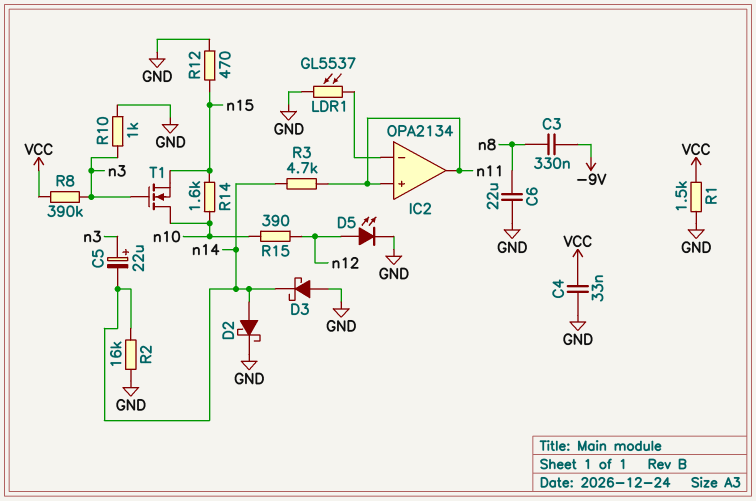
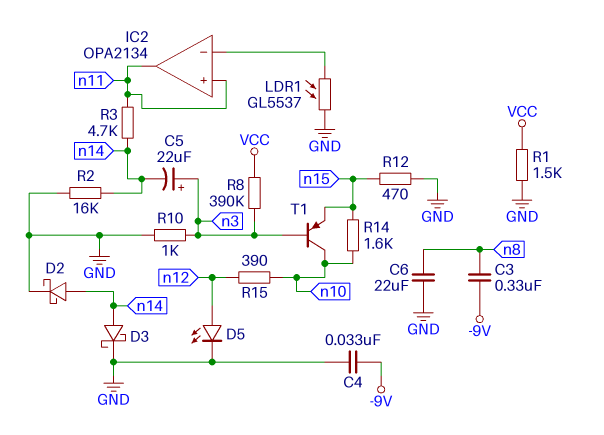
C4: 33nF (GND, VCC) -> 33nF (-9V, GND)
D3: schottky (A GND, K n14) -> schottky (A n14, K GND)
T1: NMOS (G n3, D n10, S n15) -> PNP (B n3, C n10, E n15)

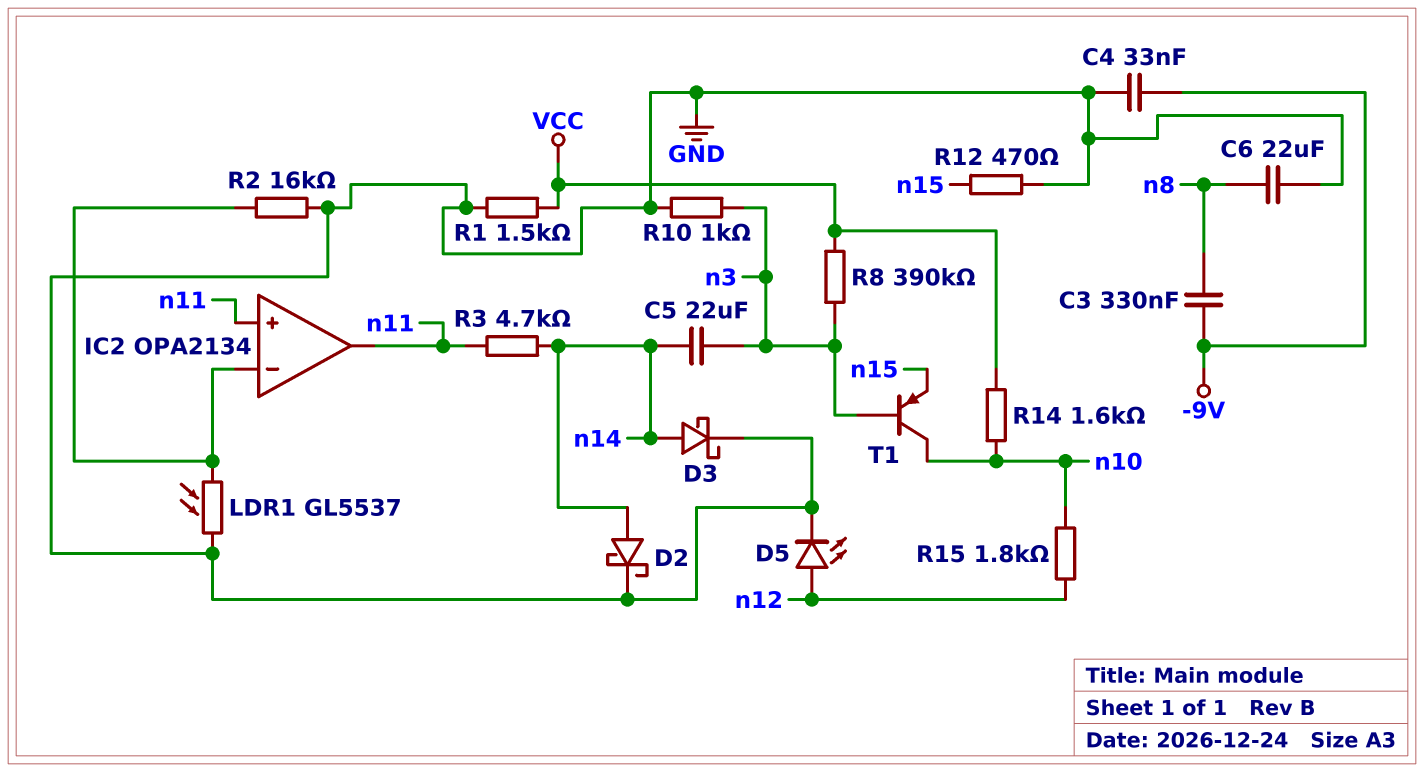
C5: 22uF (plus n3, minus n14) -> 22uF (n3, n14)
R2: 16k (GND, n14) -> 16k (GND, IC2/in-)
R14: 1.6k (n10, n15) -> 1.6k (VCC, n10)
R15: 390 (n10, n12) -> 1.8k (n10, n12)

